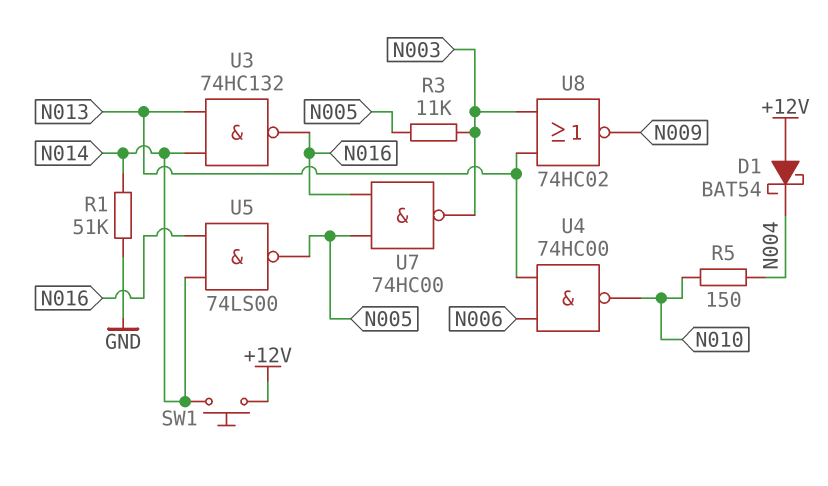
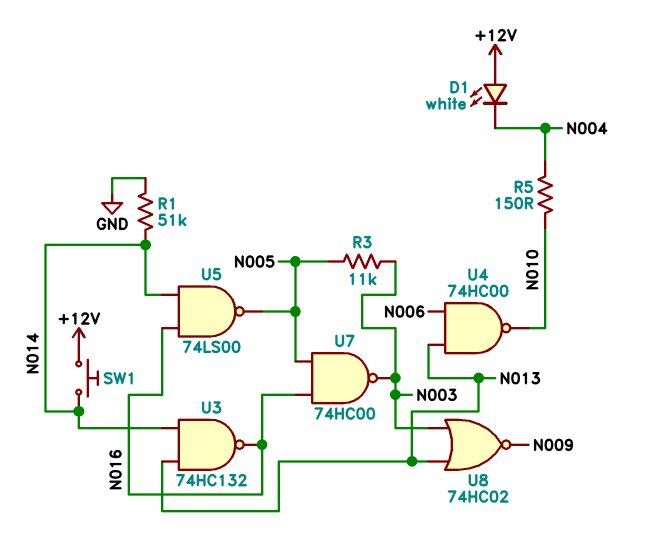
D1: schottky BAT54 (A +12V, K N004) -> LED white (A +12V, K N004)

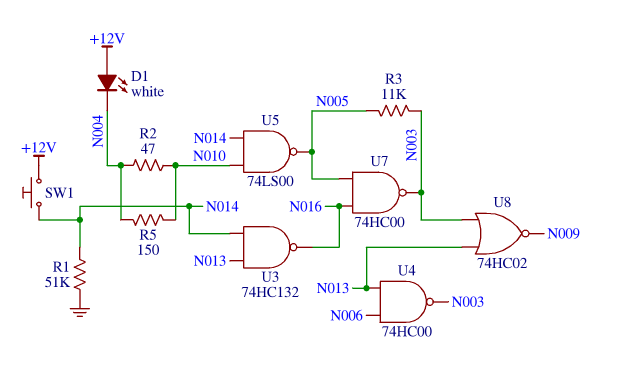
R2: none -> 47 (N004, N010)
U4: NAND 74HC00 (in N006, in N013, out N010) -> NAND 74HC00 (in N006, in N013, out N003)
U5: NAND 74LS00 (in N014, in N016, out N005) -> NAND 74LS00 (in N010, in N014, out N005)

